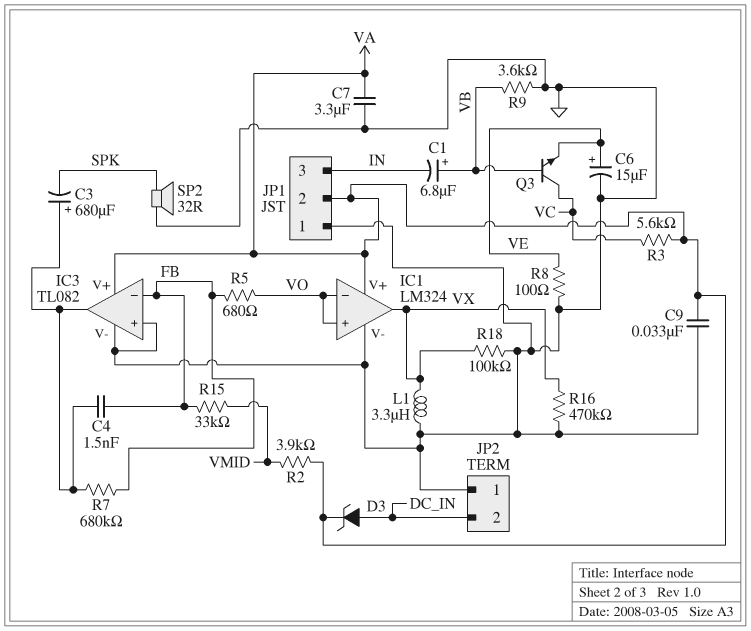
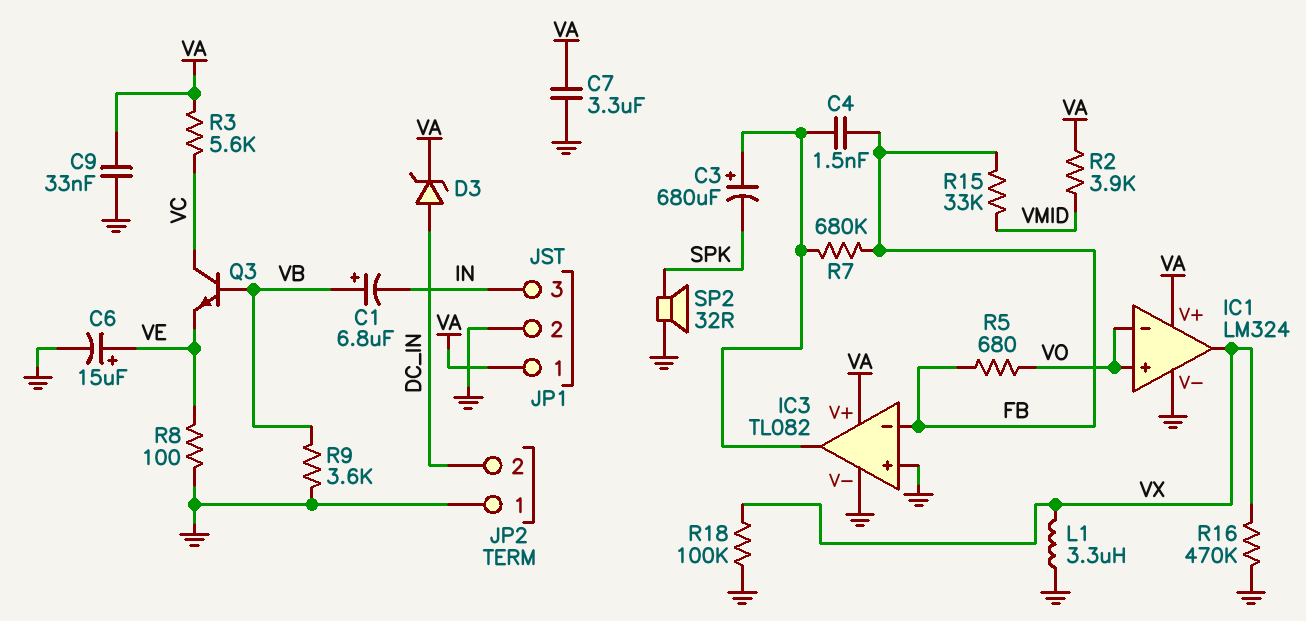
JP1 pin 1: GND -> VA
JP1 pin 2: VA -> GND

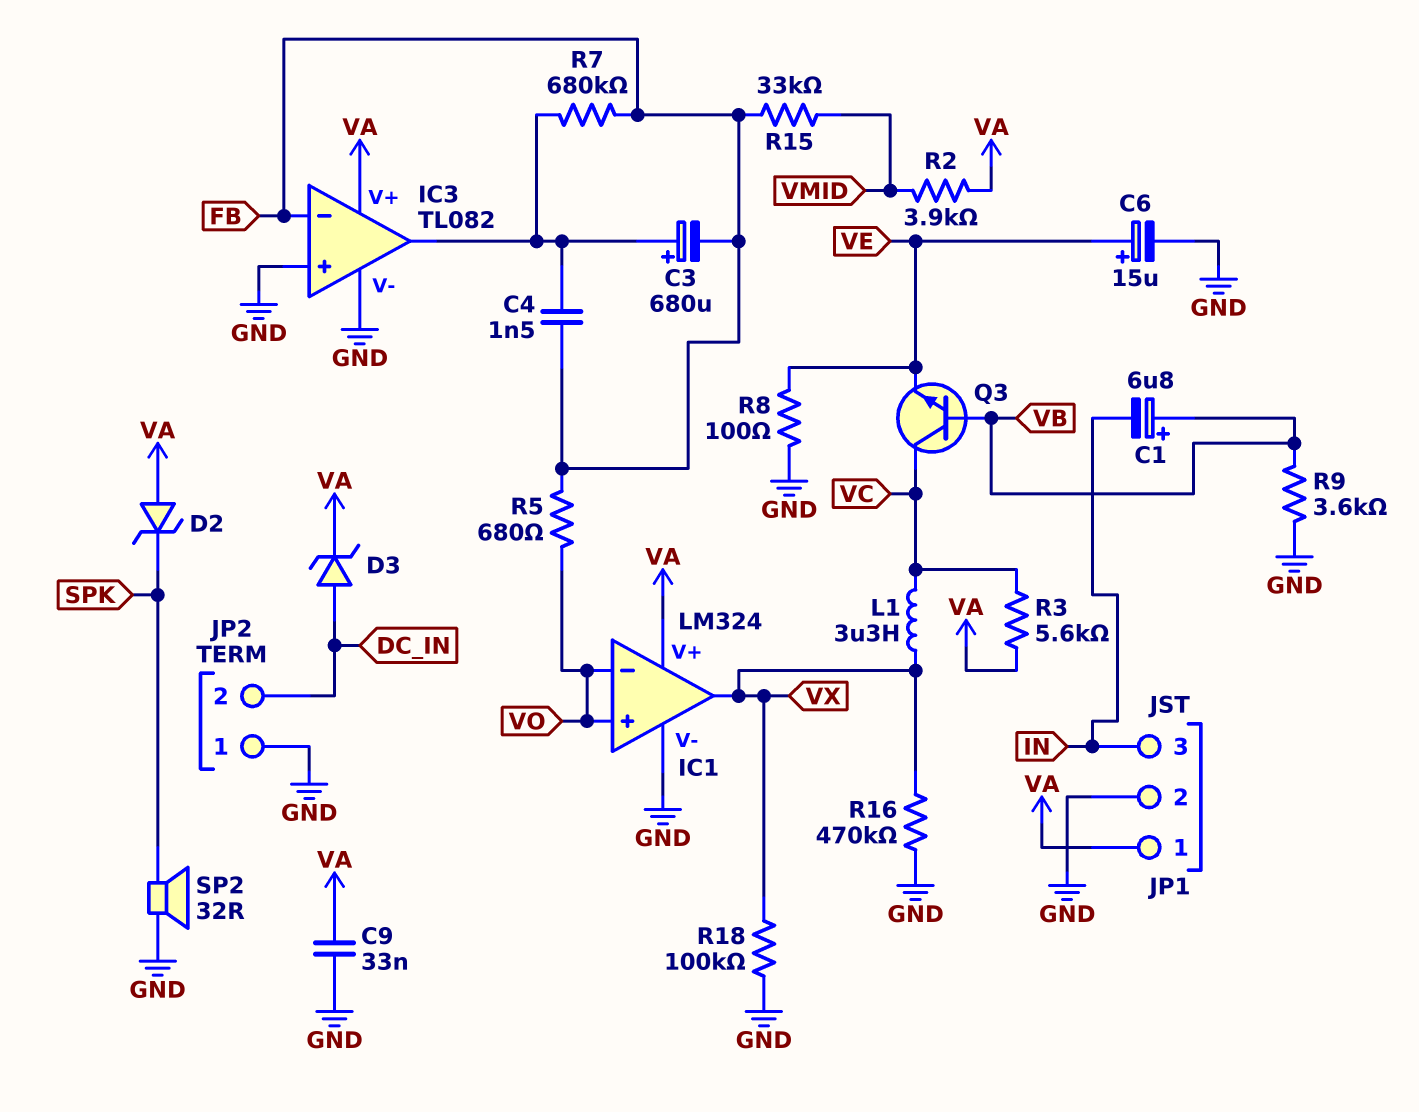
C3: 680uF (plus IC3/out, minus SPK) -> 680uF (plus IC3/out, minus FB)
C7: 3.3uF (GND, VA) -> none
D2: none -> zener (A VA, K SPK)
L1: 3.3uH (GND, VX) -> 3.3uH (VC, VX)

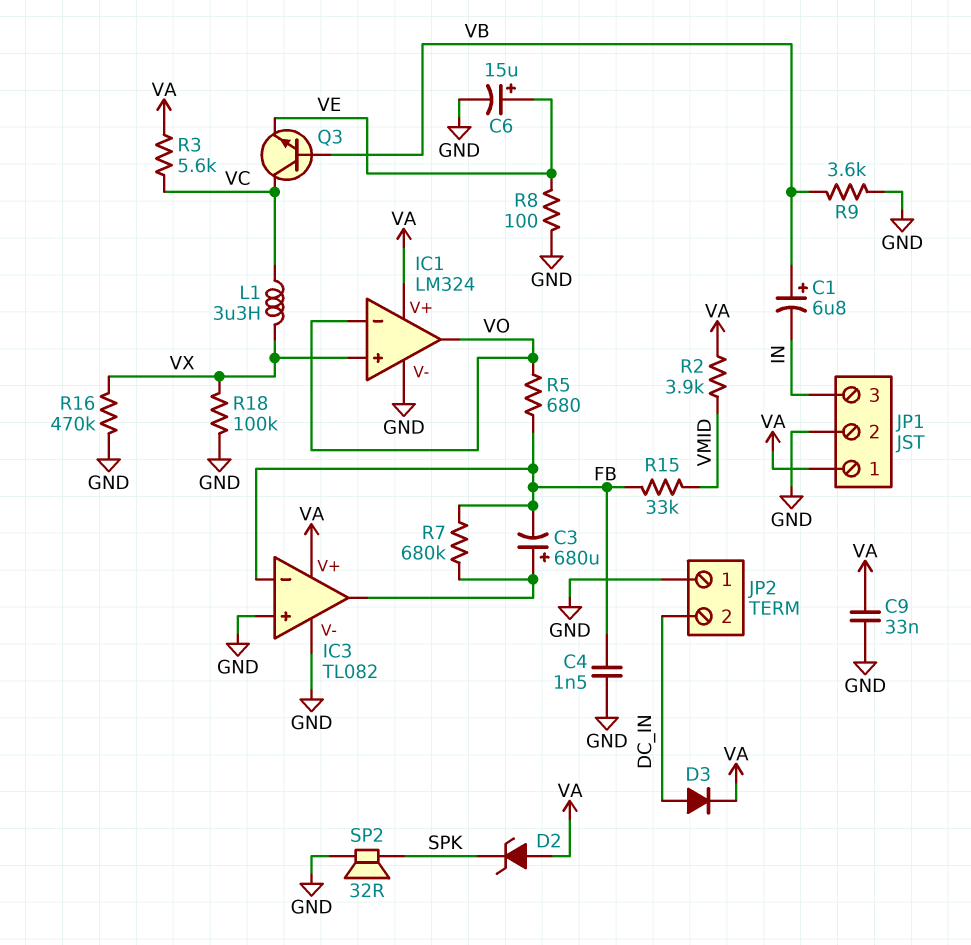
C4: 1.5nF (FB, IC3/out) -> 1.5nF (FB, GND)
D3: zener (A DC_IN, K VA) -> diode (A DC_IN, K VA)
IC1 pin in+: VO -> VX
IC1 pin out: VX -> VO

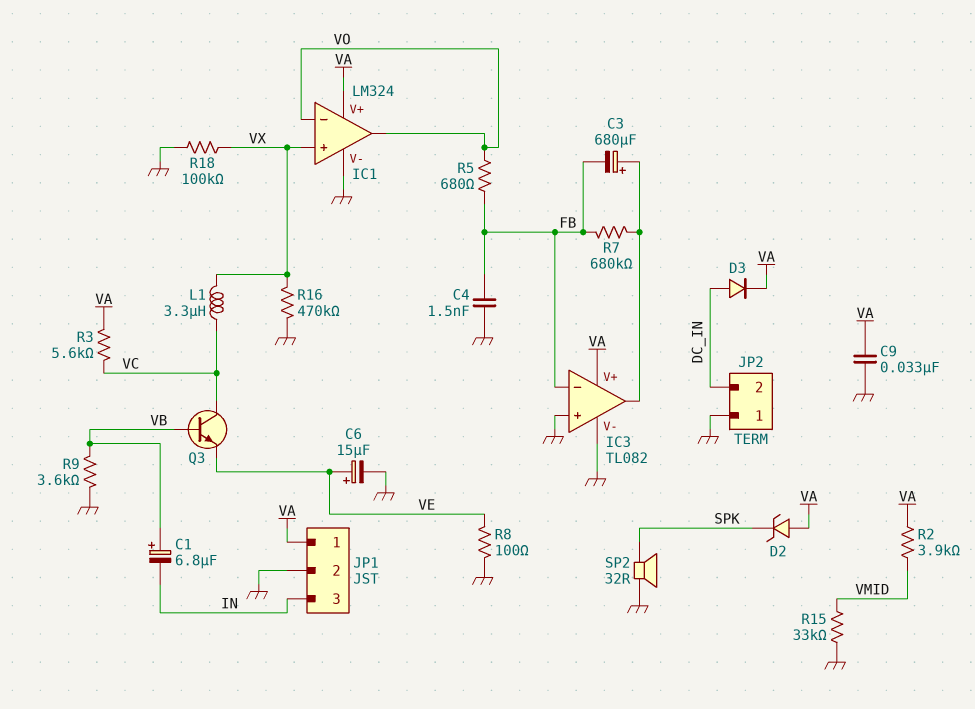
R15: 33k (FB, VMID) -> 33k (GND, VMID)

